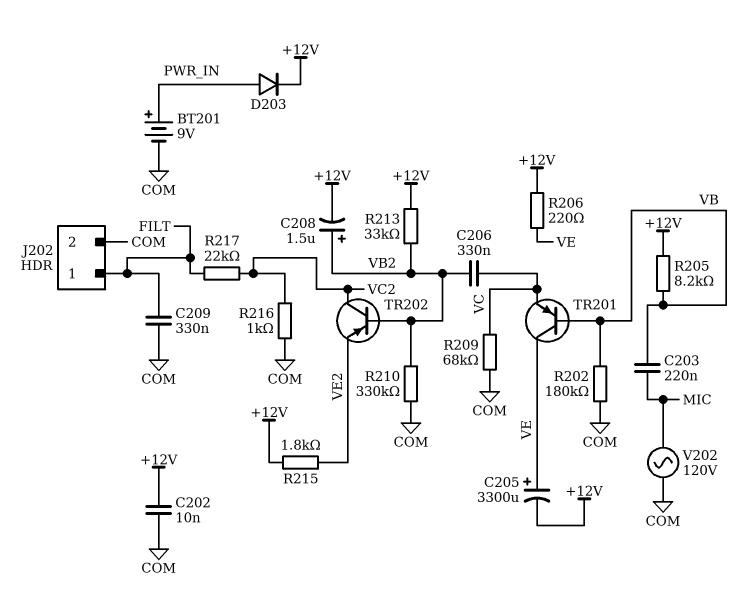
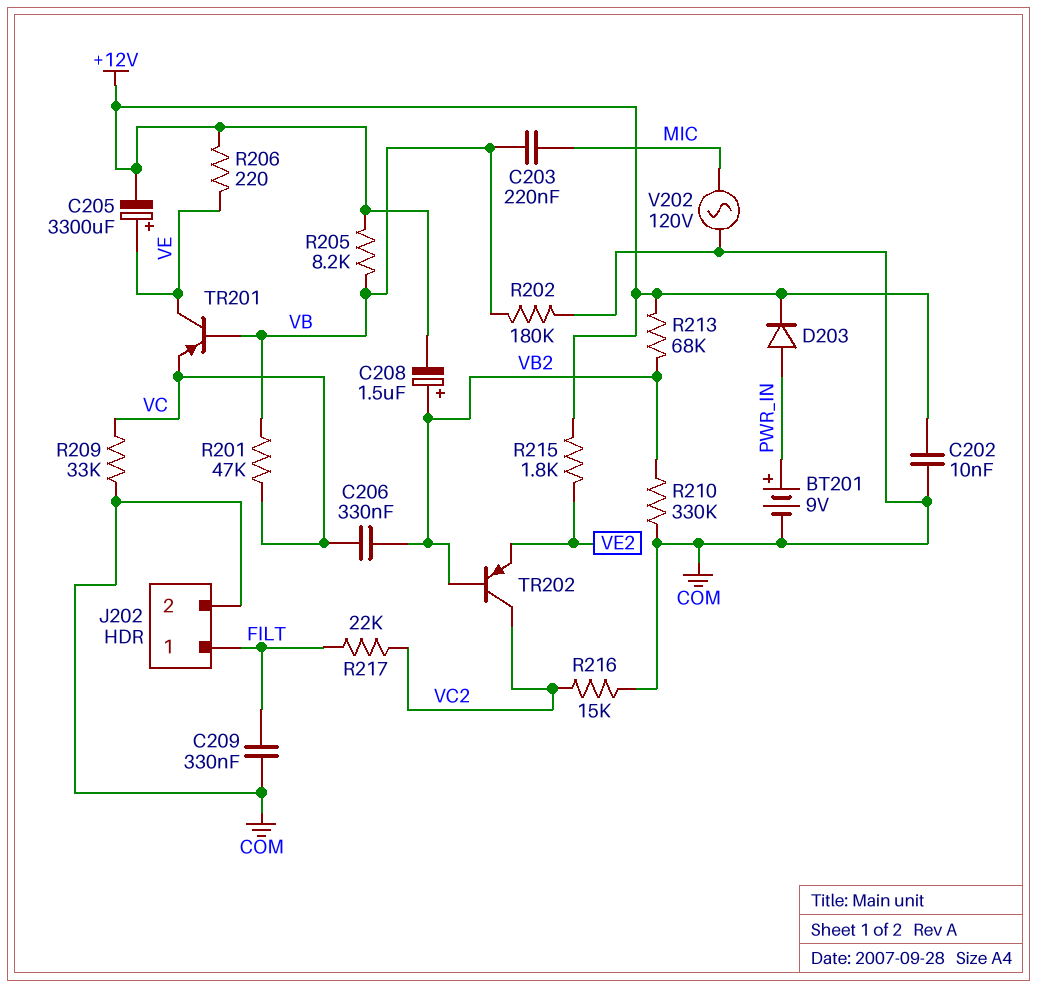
R201: none -> 47k (VB, VC)
R209: 68k (COM, VC) -> 33k (COM, VC)
R213: 33k (+12V, VB2) -> 68k (+12V, VB2)
R216: 1k (COM, VC2) -> 15k (COM, VC2)

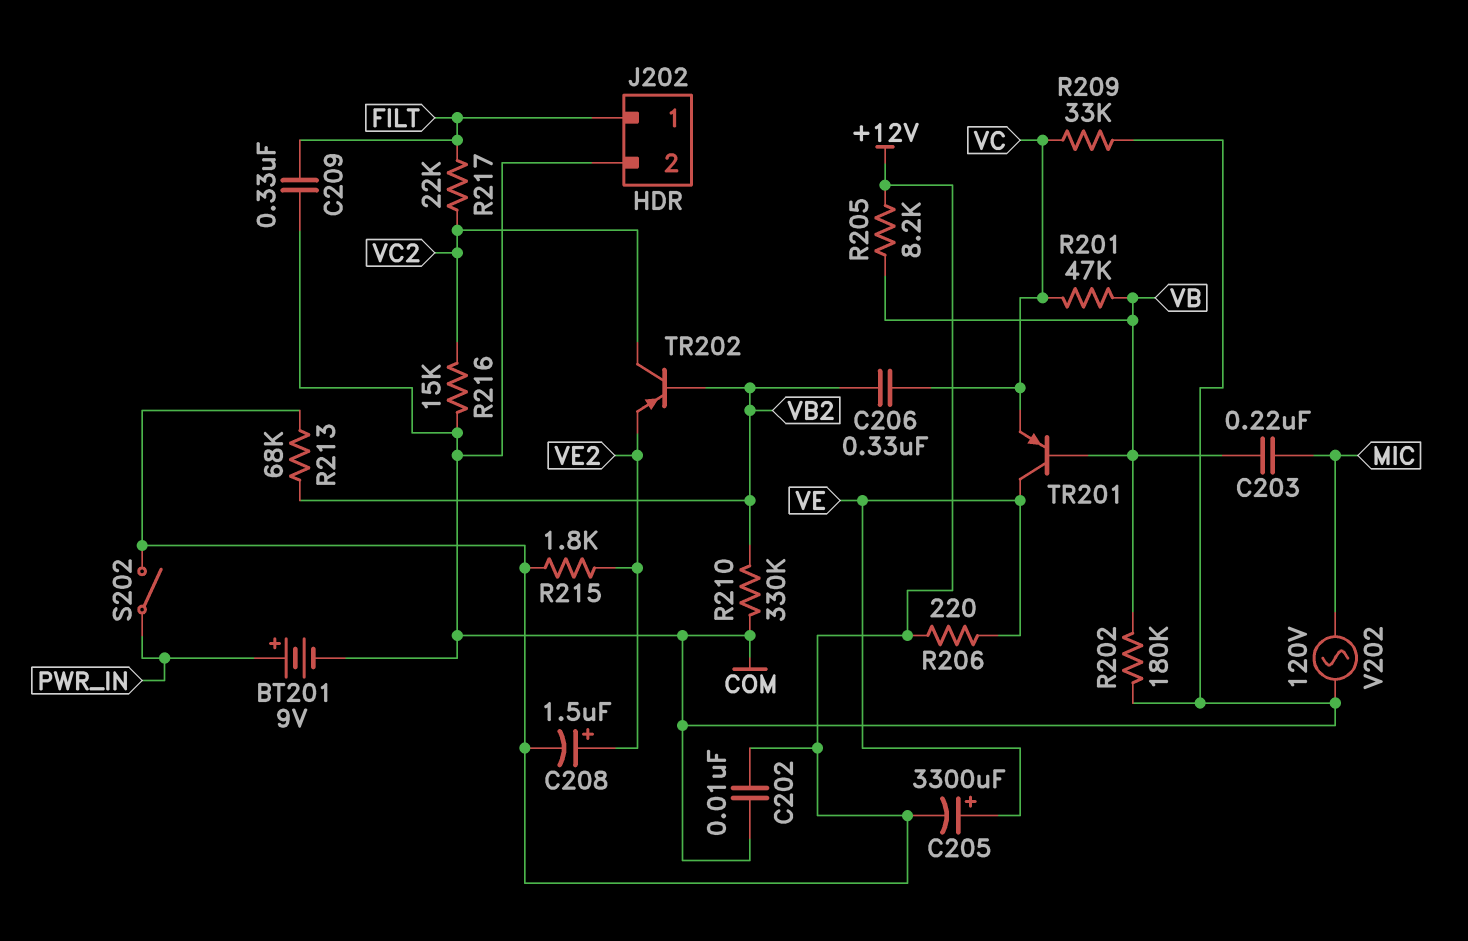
C208: 1.5uF (plus VB2, minus +12V) -> 1.5uF (plus VE2, minus +12V)
D203: diode (A PWR_IN, K +12V) -> none
S202: none -> switch (+12V, PWR_IN)

